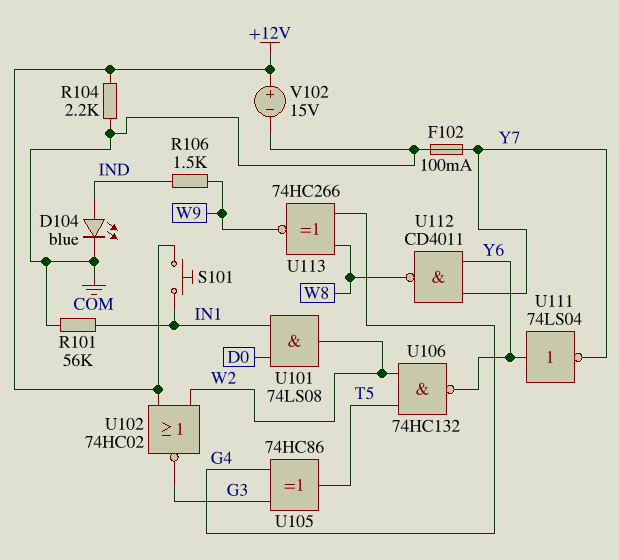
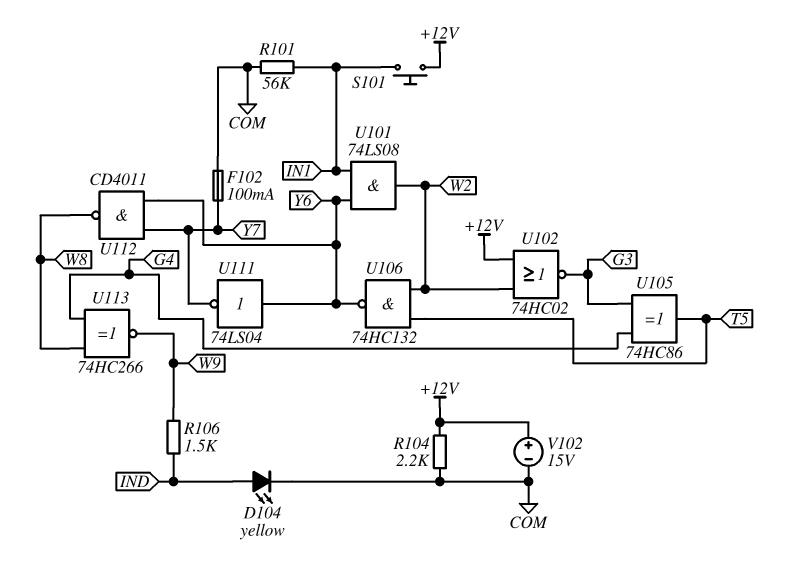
D104: LED blue (A IND, K COM) -> LED yellow (A IND, K COM)
U101: AND 74LS08 (in D0, in IN1, out W2) -> AND 74LS08 (in IN1, in Y6, out W2)

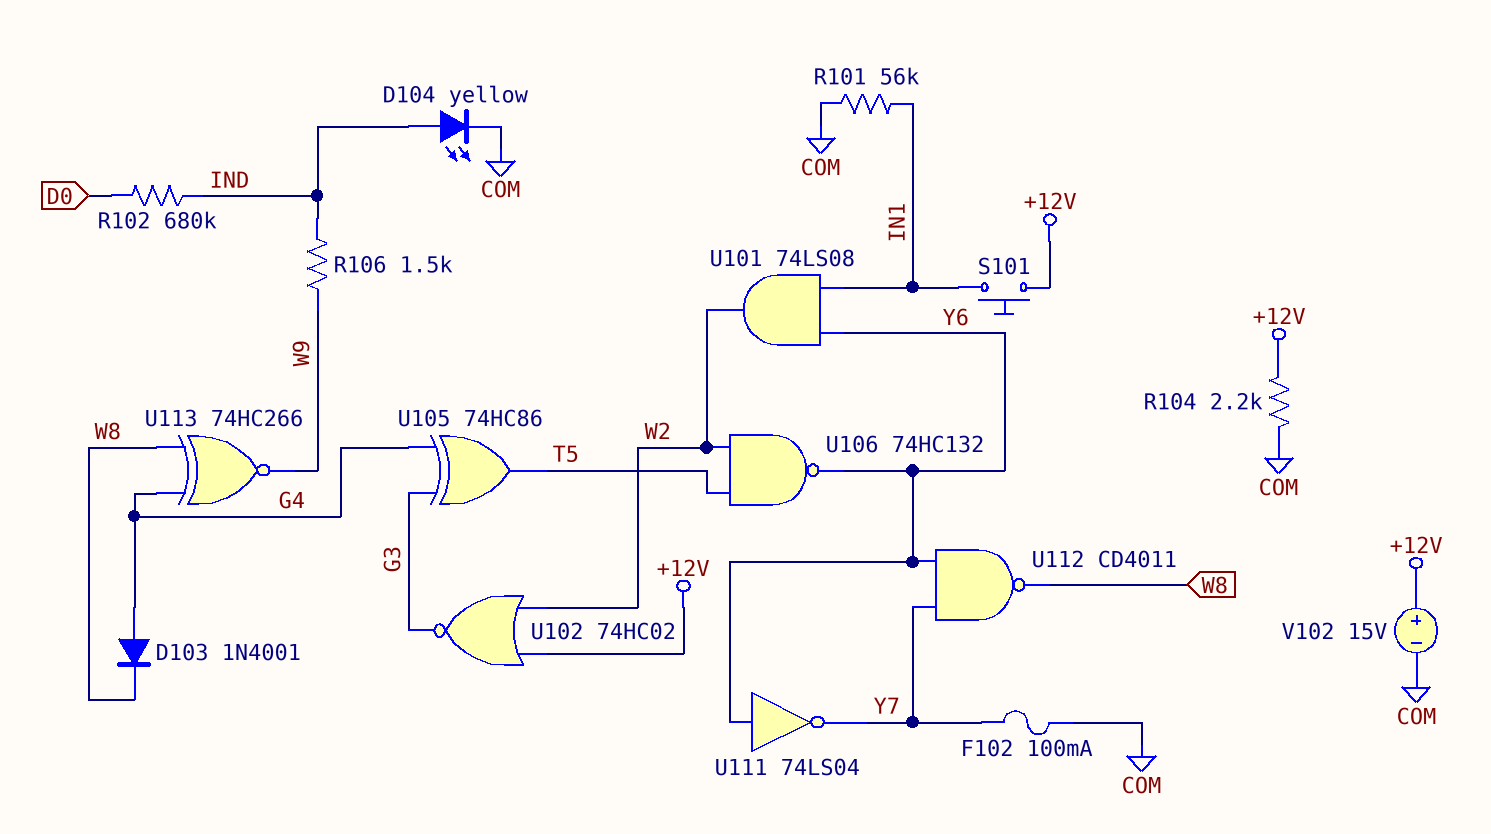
D103: none -> diode 1N4001 (A G4, K W8)
R102: none -> 680k (D0, IND)

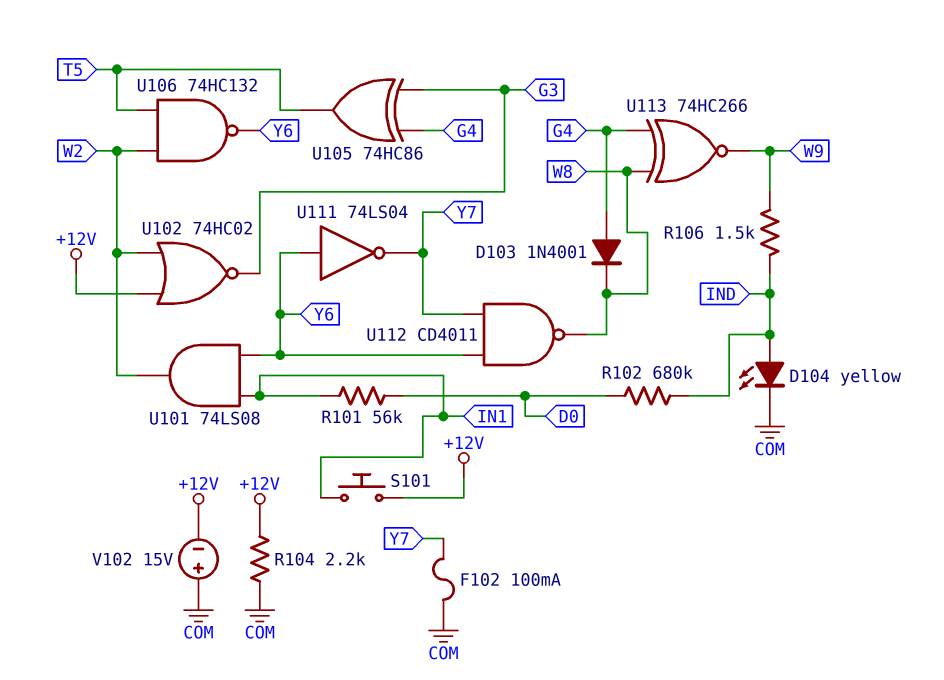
R101: 56k (COM, IN1) -> 56k (D0, IN1)
V102: 15V (plus +12V, minus COM) -> 15V (plus COM, minus +12V)

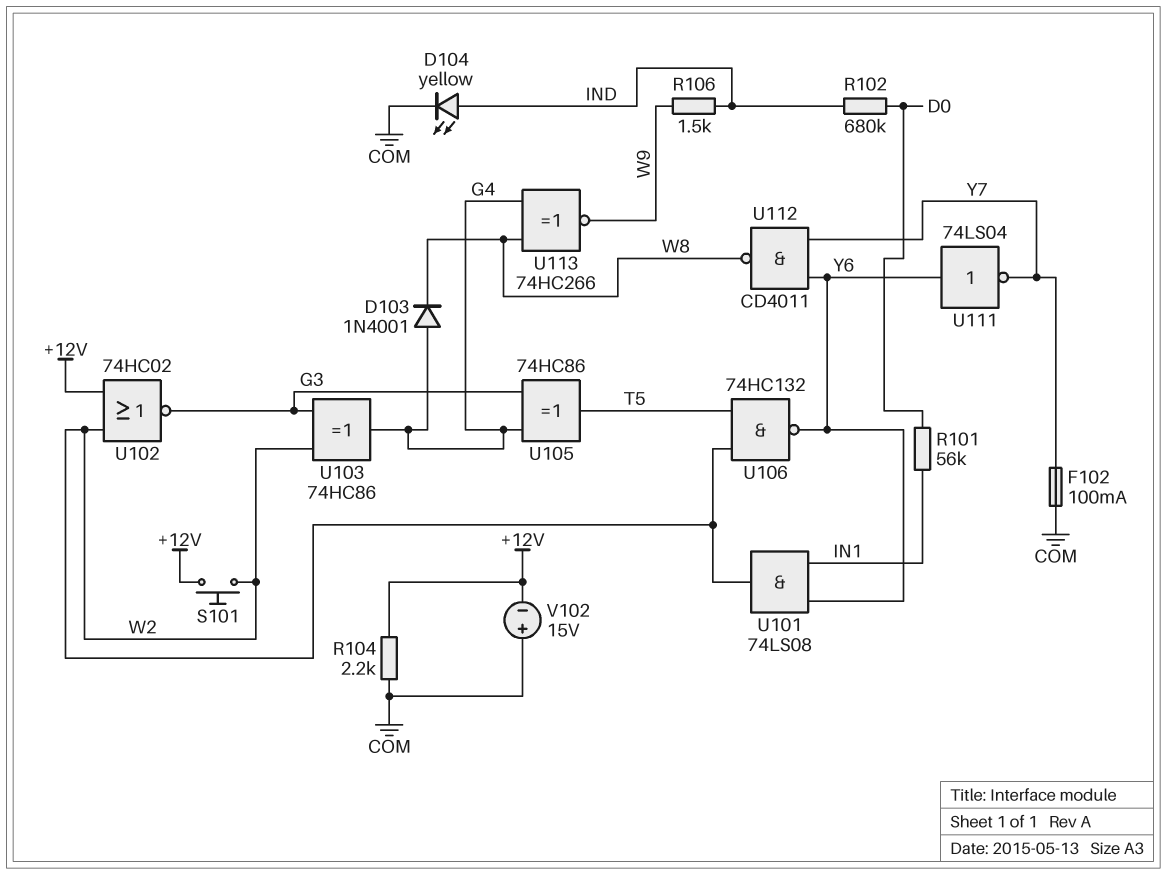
S101: button (+12V, IN1) -> button (+12V, W2)
U103: none -> XOR 74HC86 (in G3, in W2, out G4)

